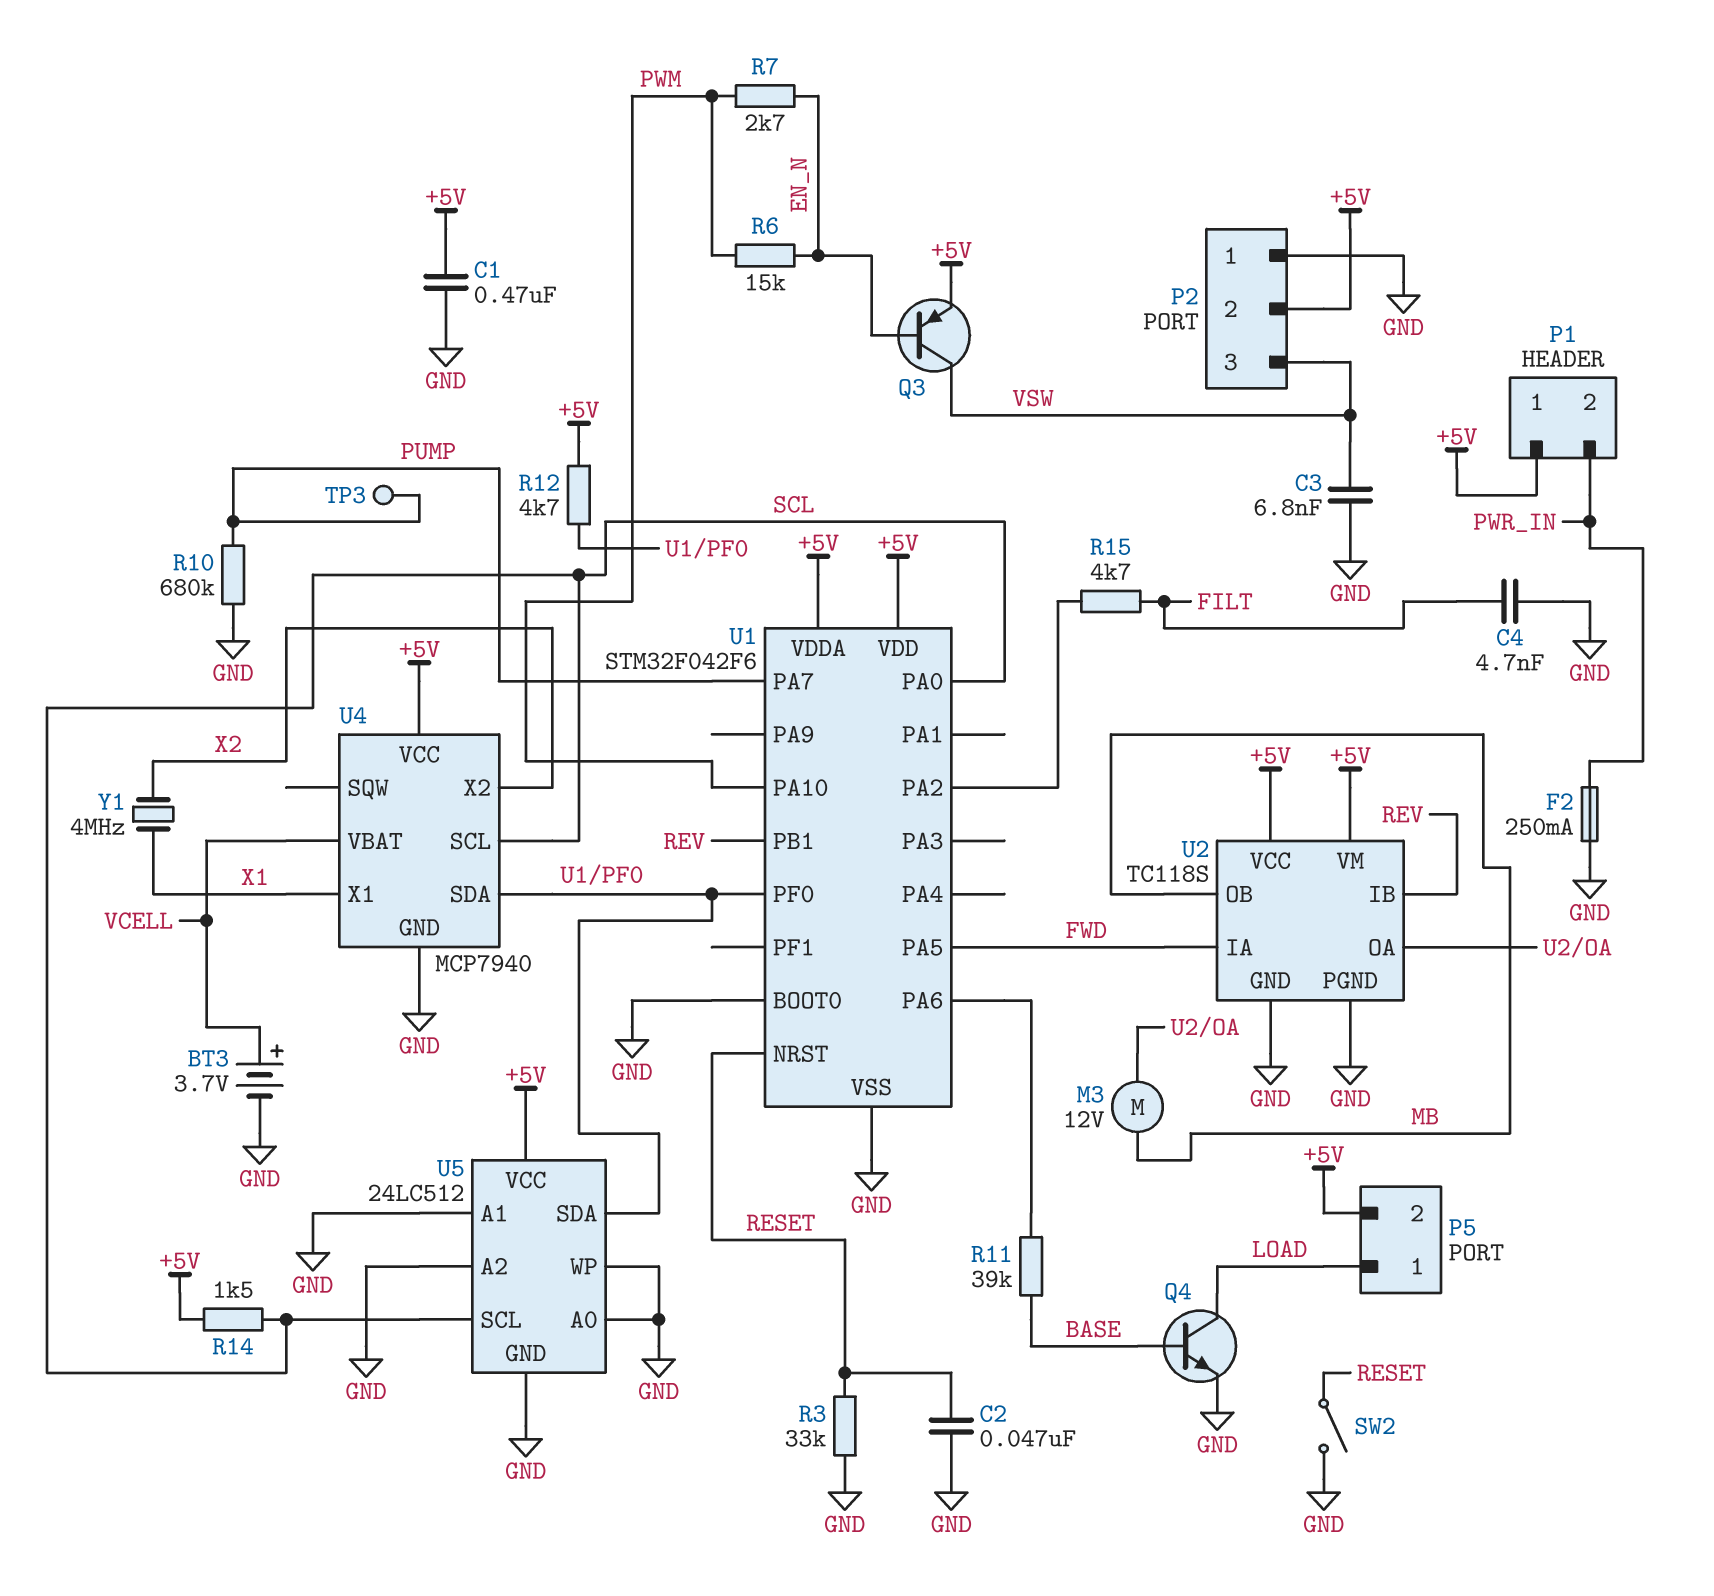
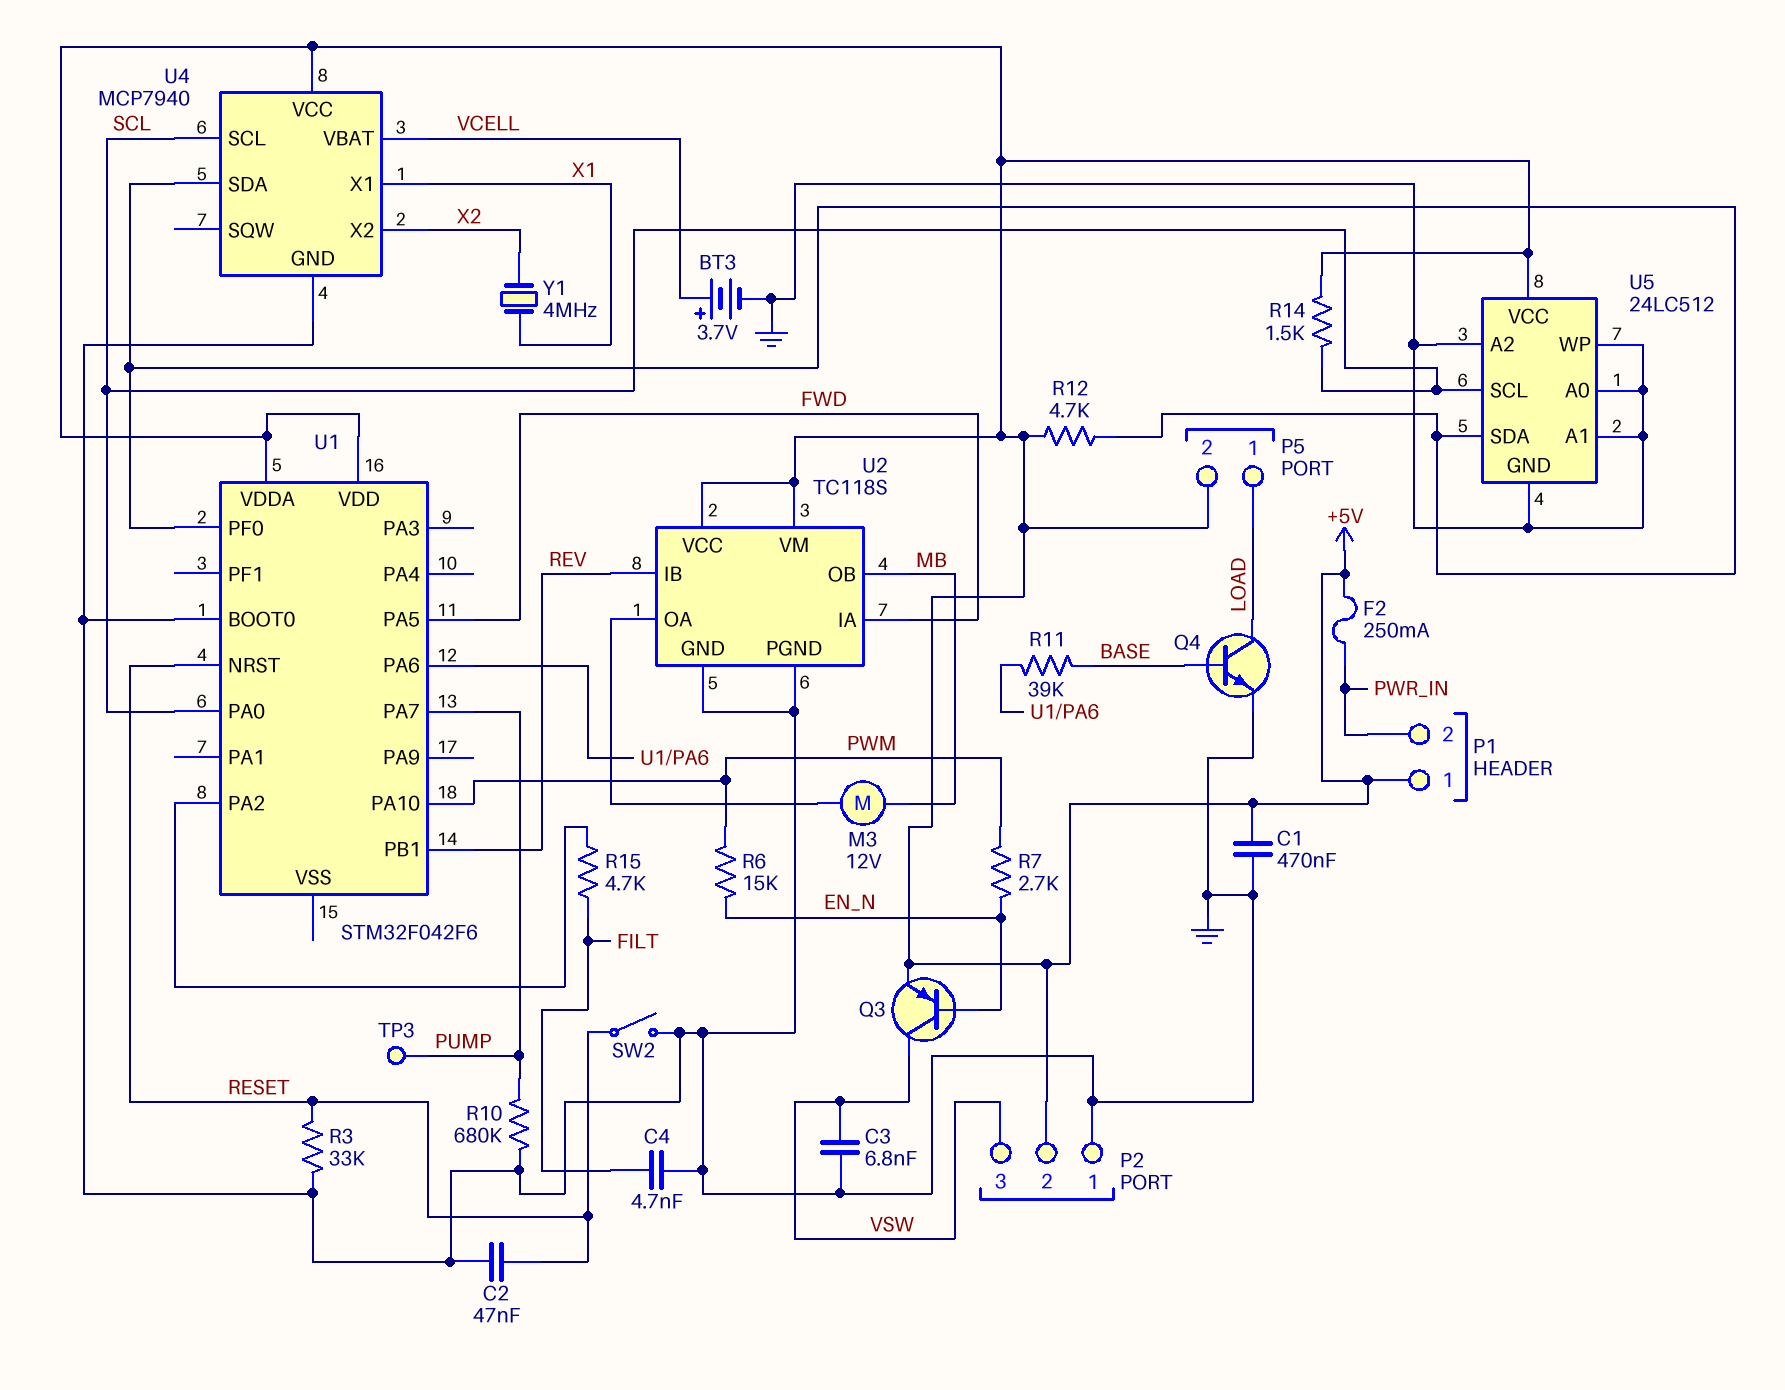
F2: 250mA (GND, PWR_IN) -> 250mA (+5V, PWR_IN)
U1 pin VSS: GND -> none

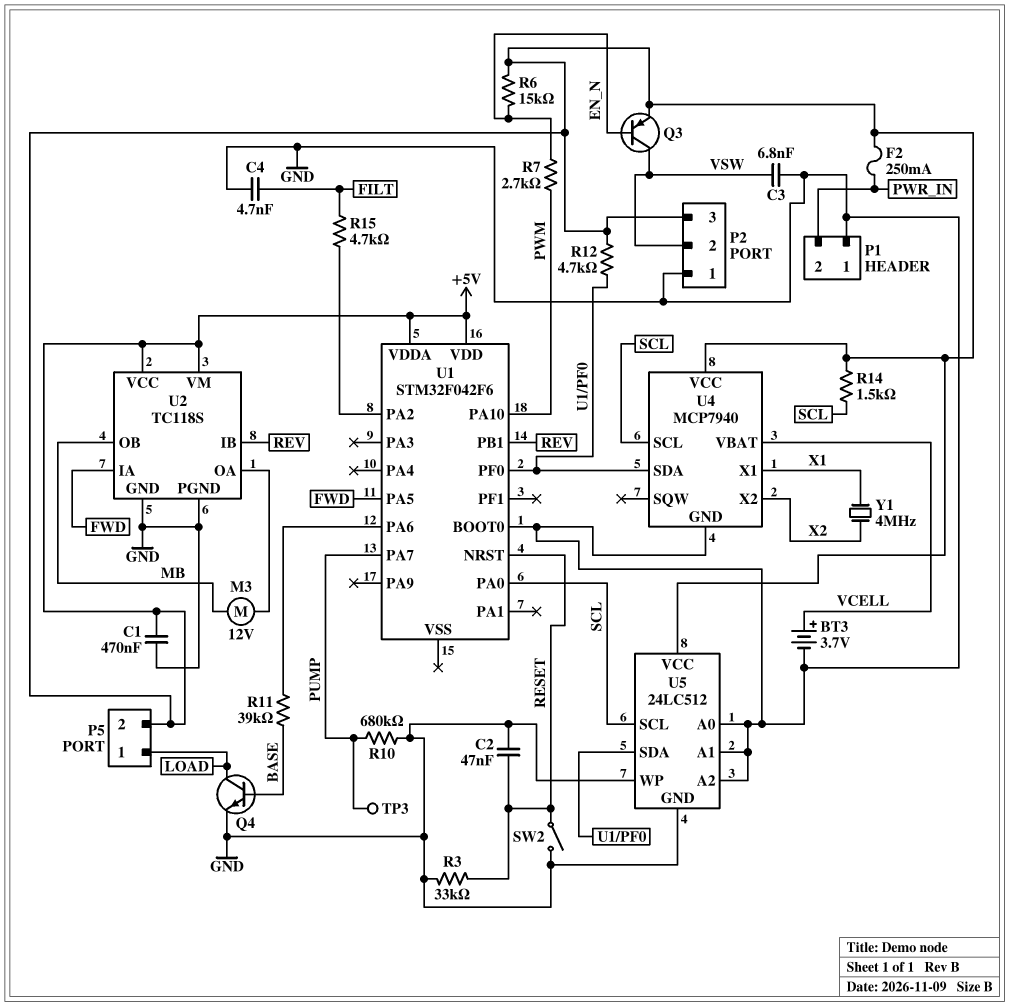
P1 pin 1: +5V -> GND
P2 pin 2: +5V -> VSW
P2 pin 3: VSW -> +5V
R6: 15k (EN_N, PWM) -> 15k (+5V, EN_N)

